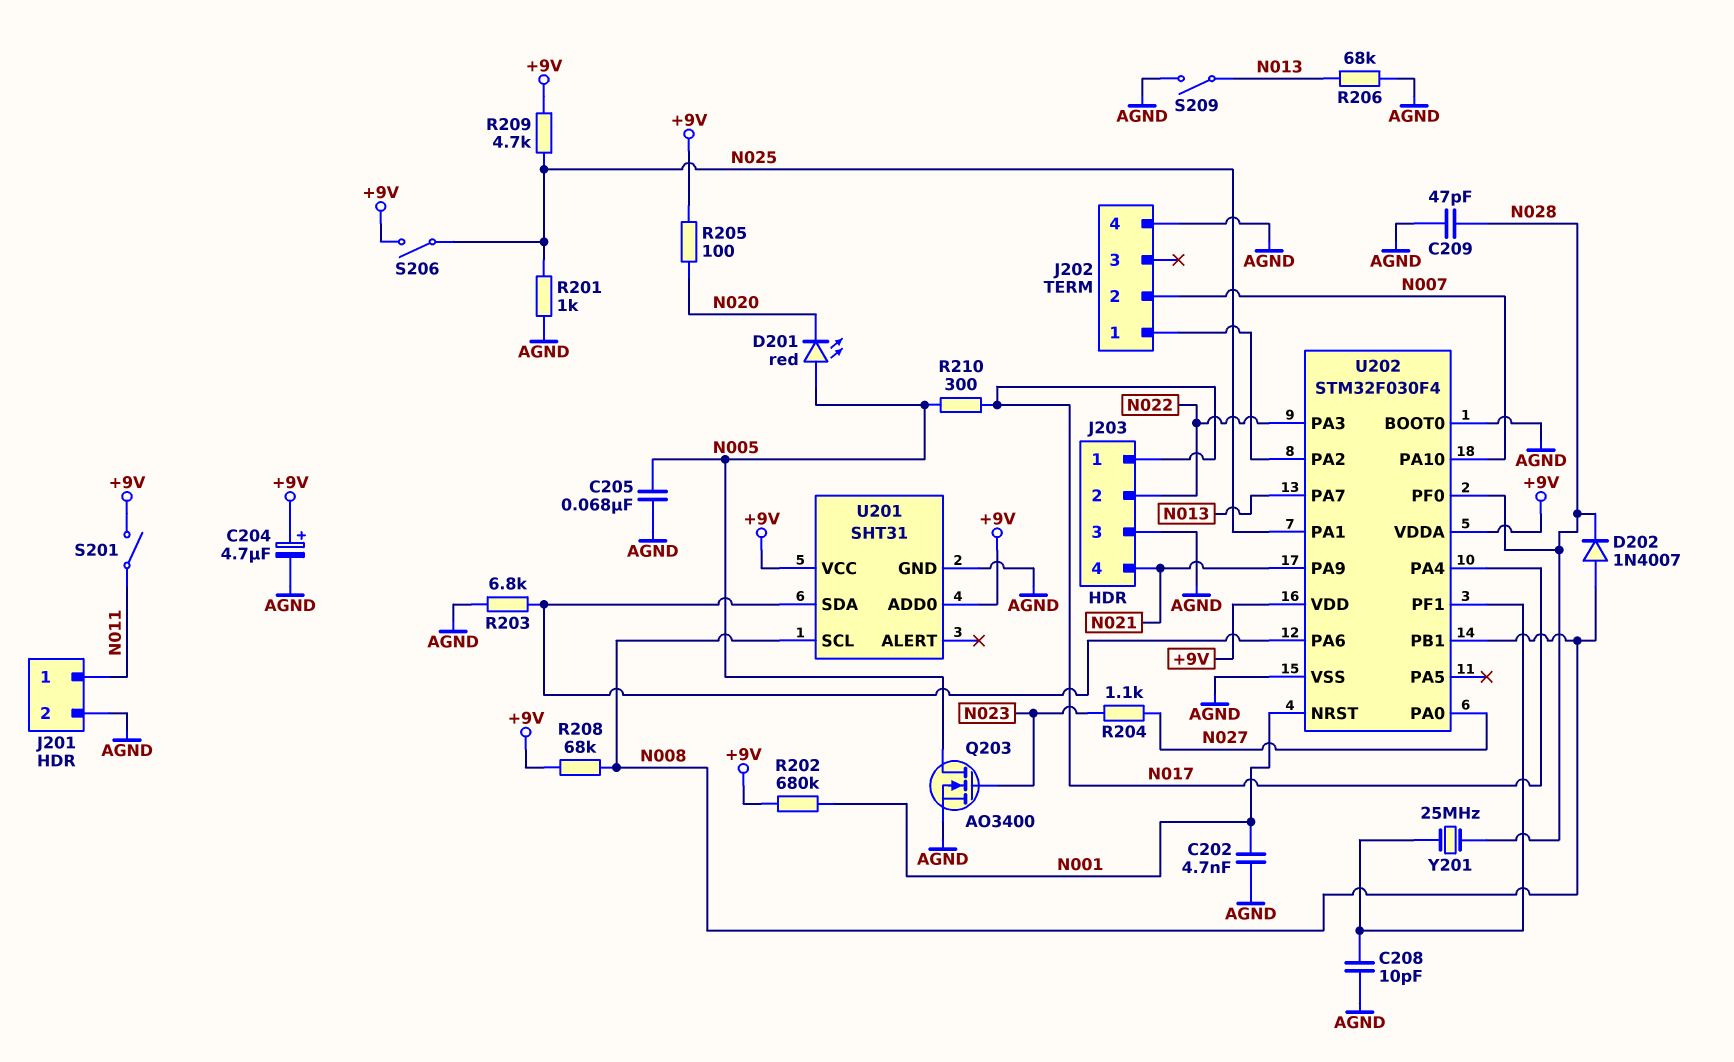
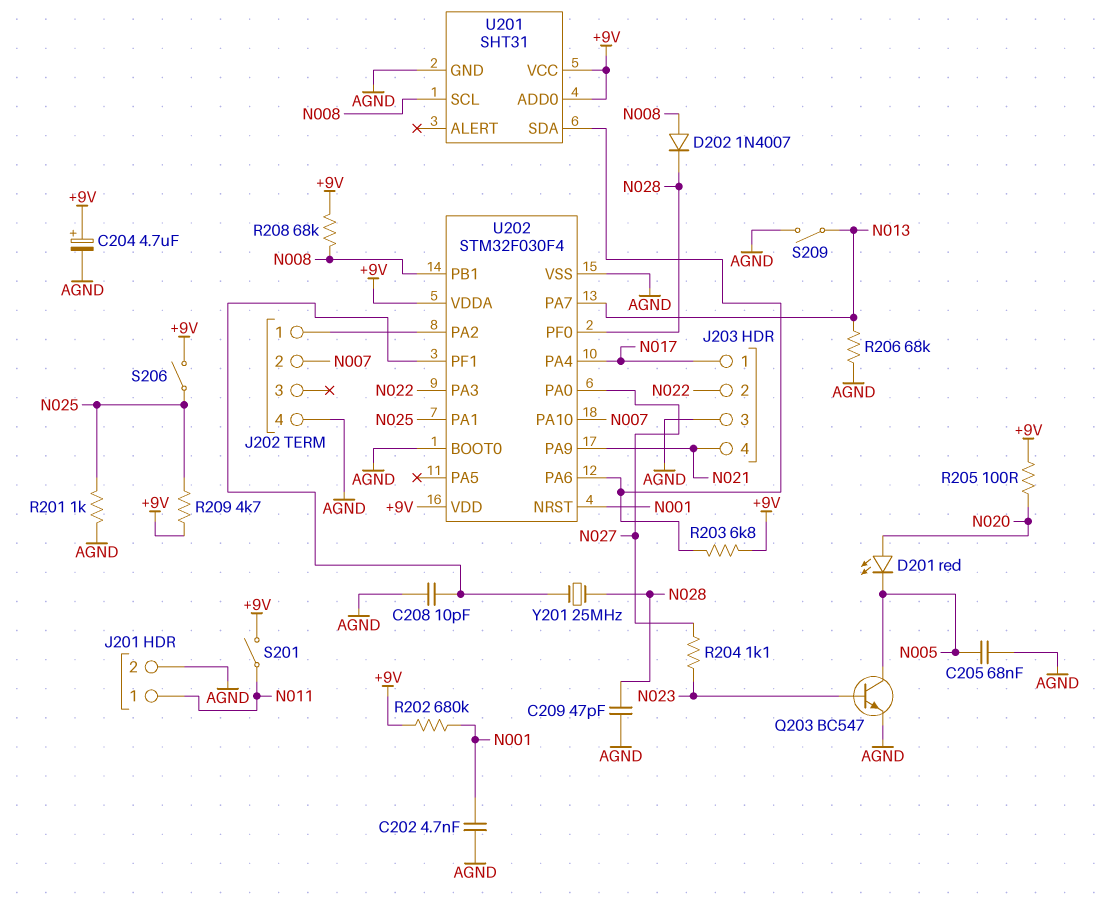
D201: LED red (A N005, K N020) -> LED red (A N020, K N005)
Q203: NMOS AO3400 (G N023, D N005, S AGND) -> NPN BC547 (B N023, C N005, E AGND)
R203: 6.8k (AGND, U201/SDA) -> 6.8k (+9V, U201/SDA)
R210: 300 (N005, N017) -> none

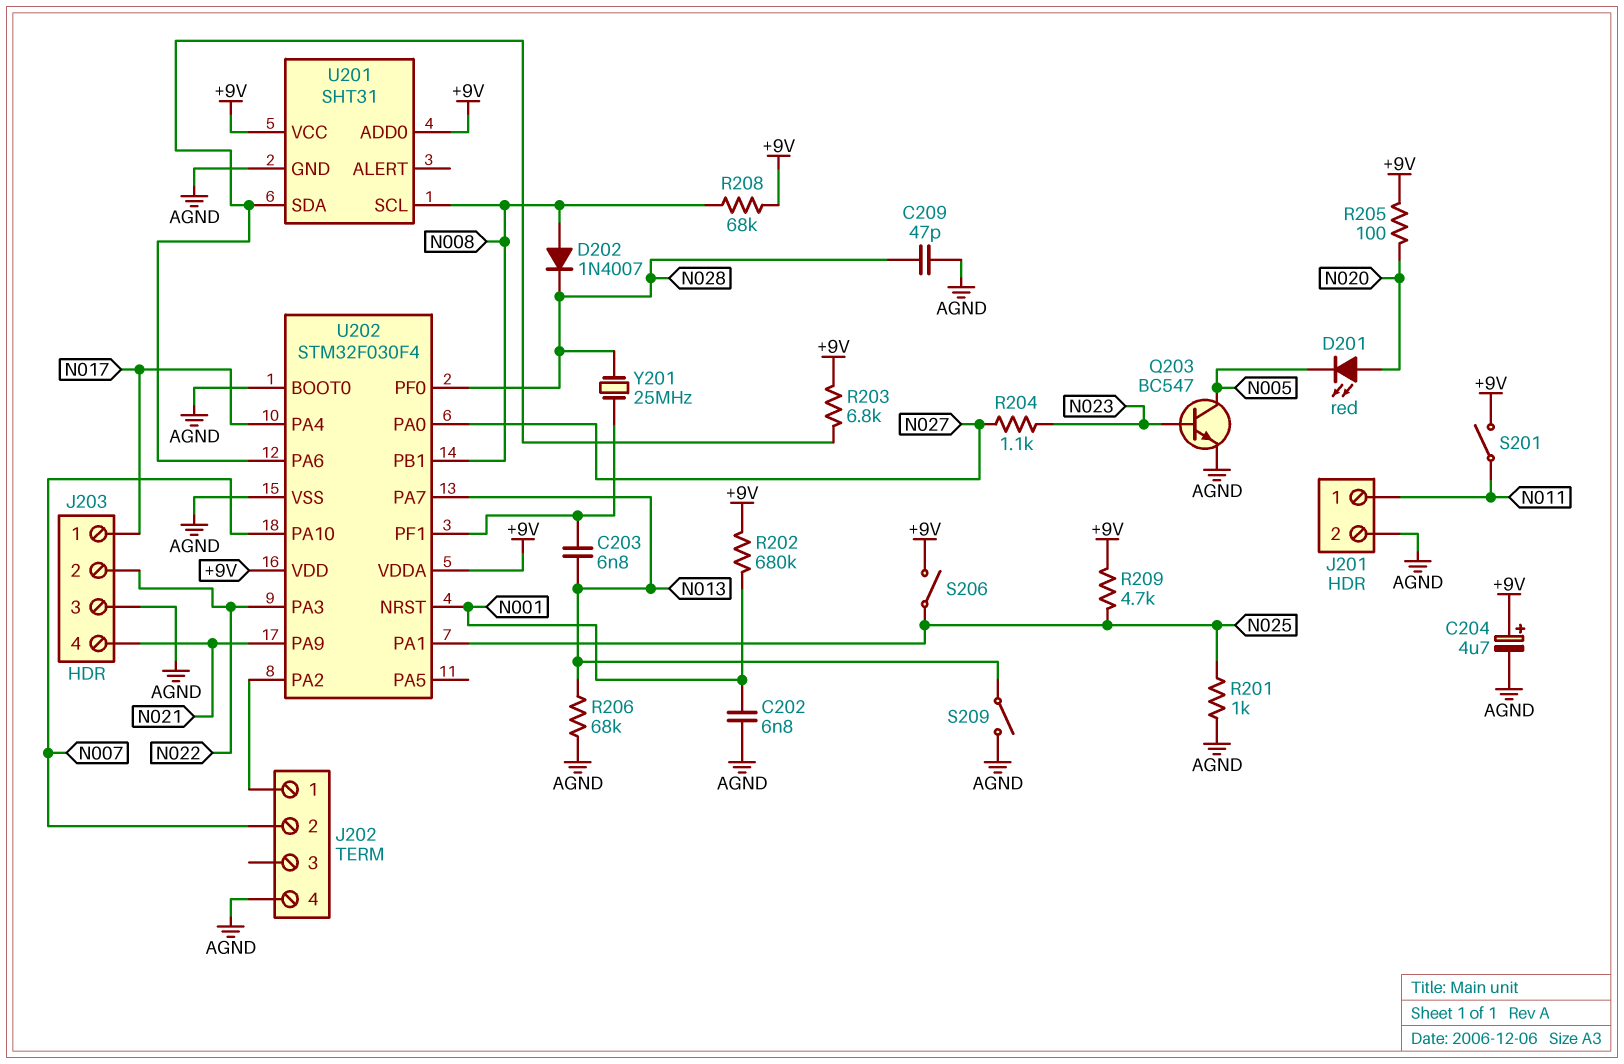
C202: 4.7nF (AGND, N001) -> 6.8nF (AGND, N001)
C203: none -> 6.8nF (N013, U202/PF1)
C205: 68nF (AGND, N005) -> none
C208: 10pF (AGND, U202/PF1) -> none

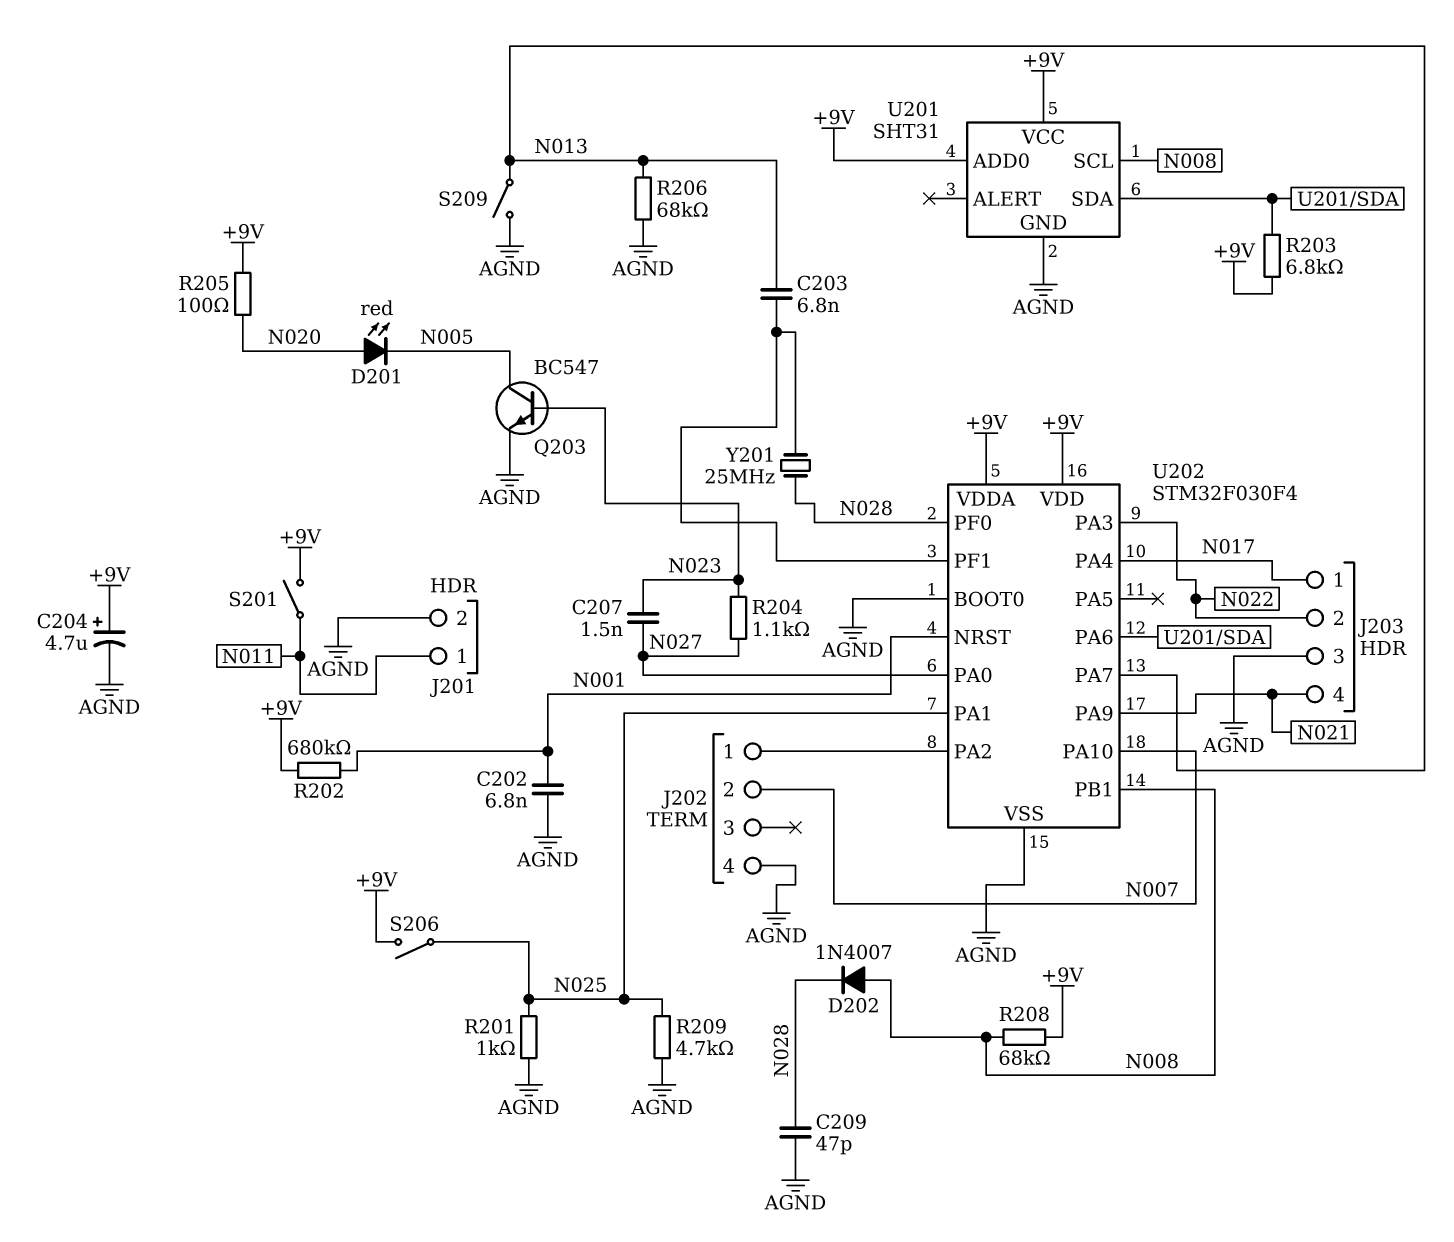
C207: none -> 1.5nF (N023, N027)
R209: 4.7k (+9V, N025) -> 4.7k (AGND, N025)

